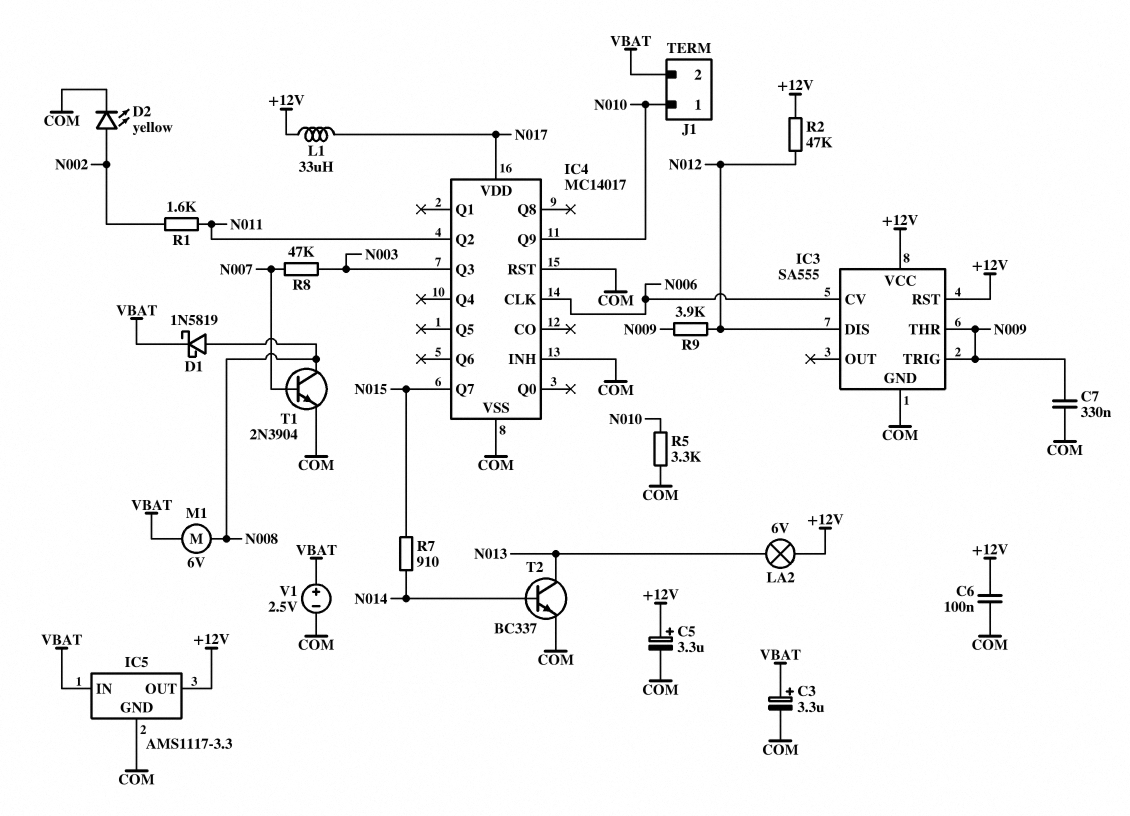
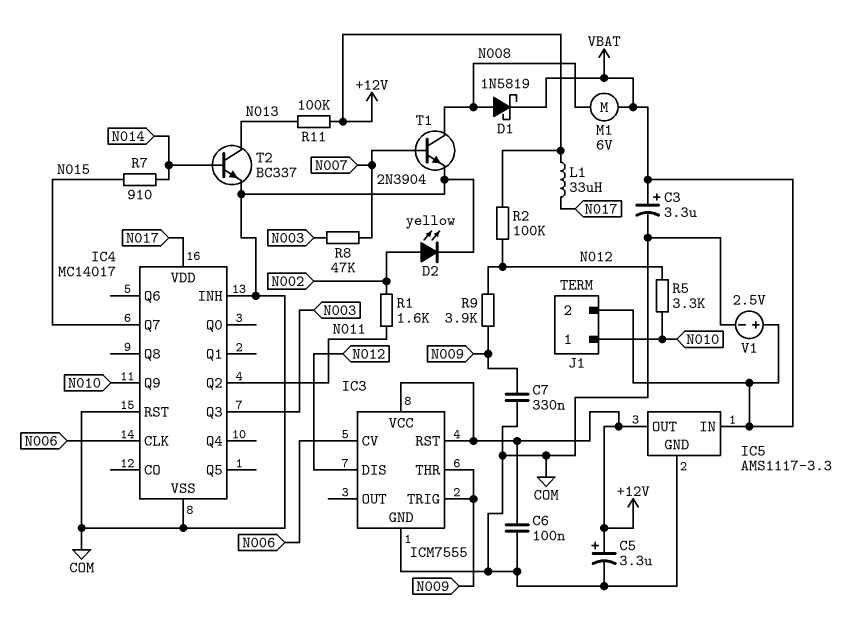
IC3: SA555 -> ICM7555
LA2: lamp 6V (+12V, N013) -> none
R2: 47k (+12V, N012) -> 100k (+12V, N012)
R5: 3.3k (COM, N010) -> 3.3k (N010, N012)
R11: none -> 100k (+12V, N013)

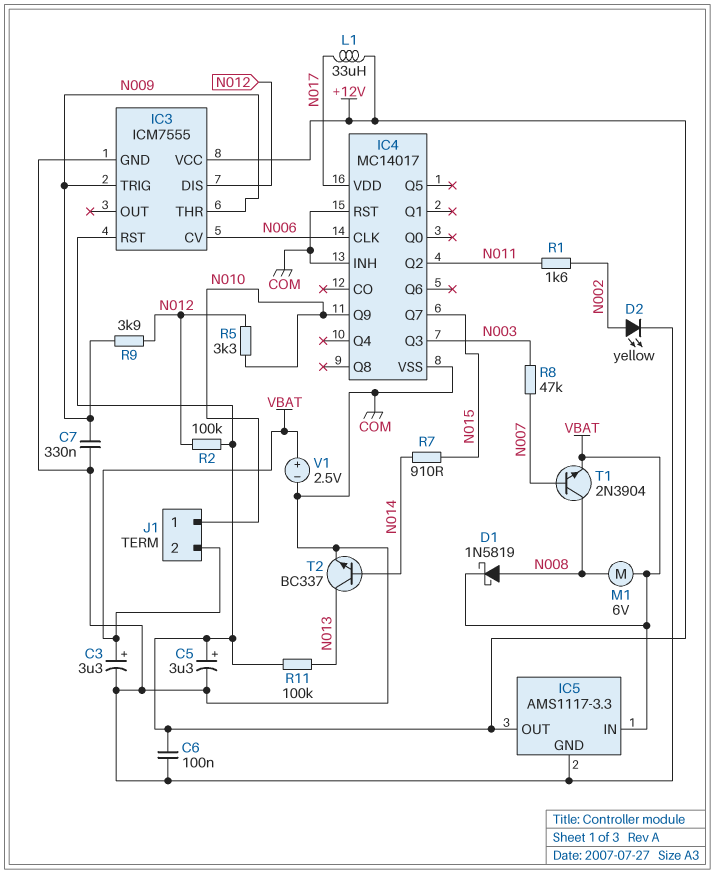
T1: NPN 2N3904 (B N007, C N008, E COM) -> NPN 2N3904 (B N007, C N008, E VBAT)

